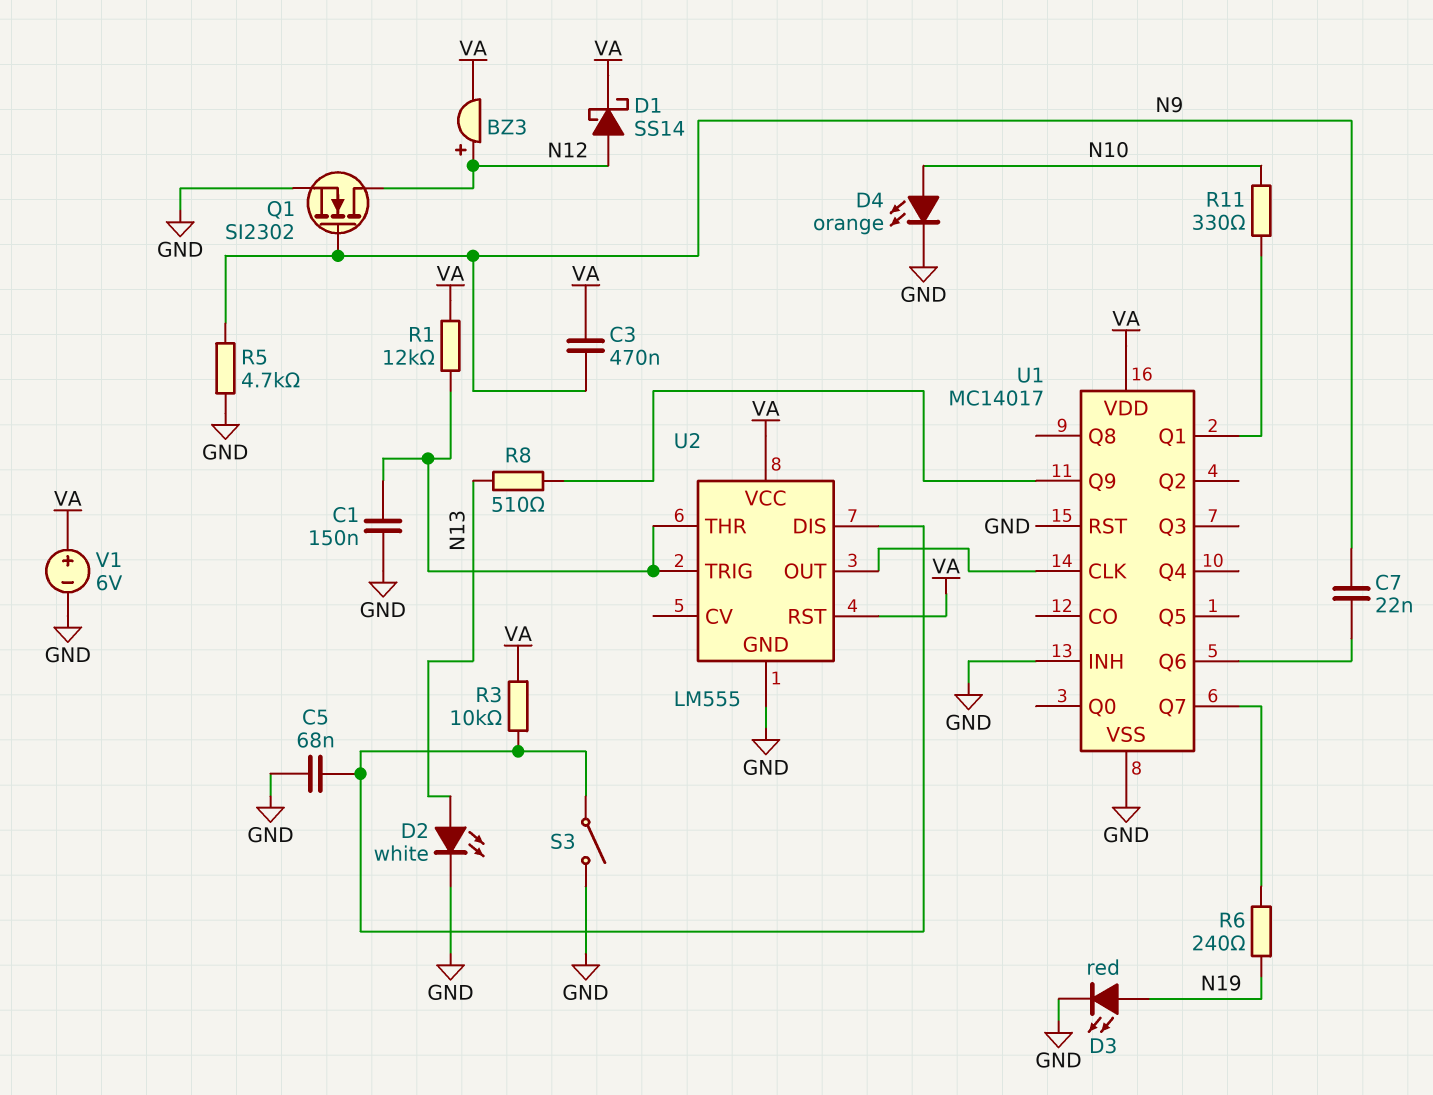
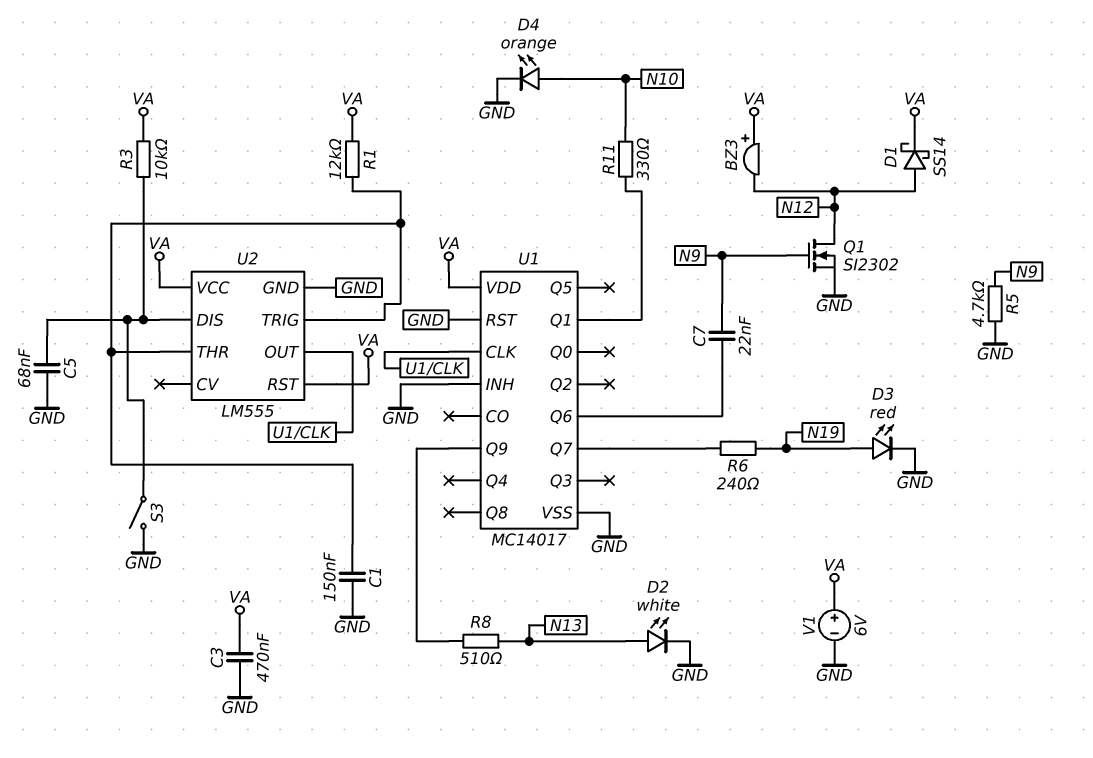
BZ3: buzzer (plus N12, minus VA) -> buzzer (plus VA, minus N12)
C3: 470nF (N9, VA) -> 470nF (GND, VA)

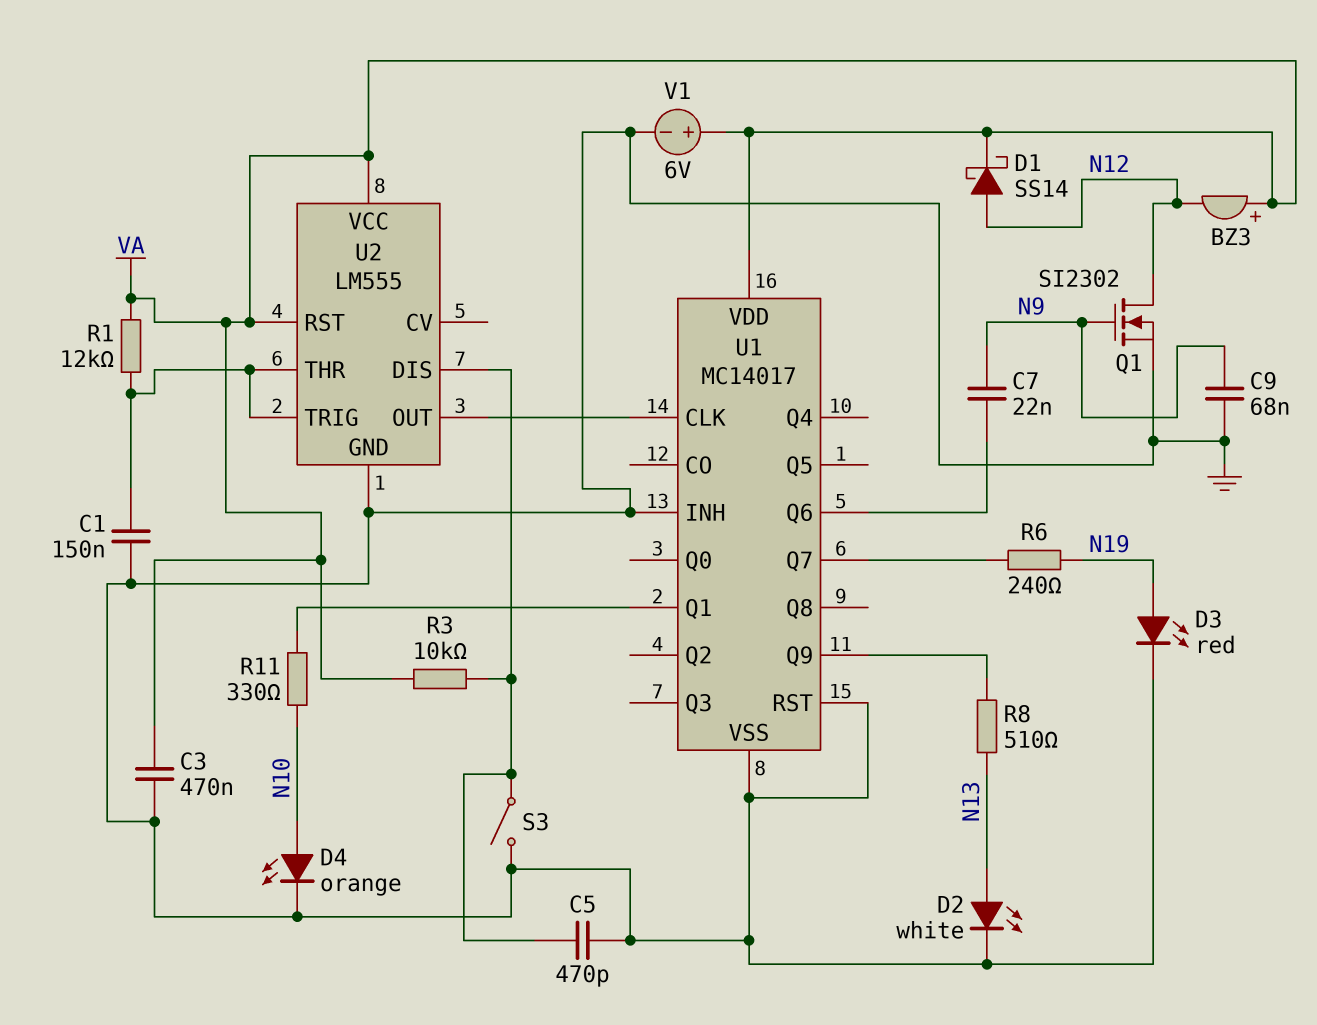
C5: 68nF (GND, U2/DIS) -> 470pF (GND, U2/DIS)
C9: none -> 68nF (GND, N9)
R5: 4.7k (GND, N9) -> none

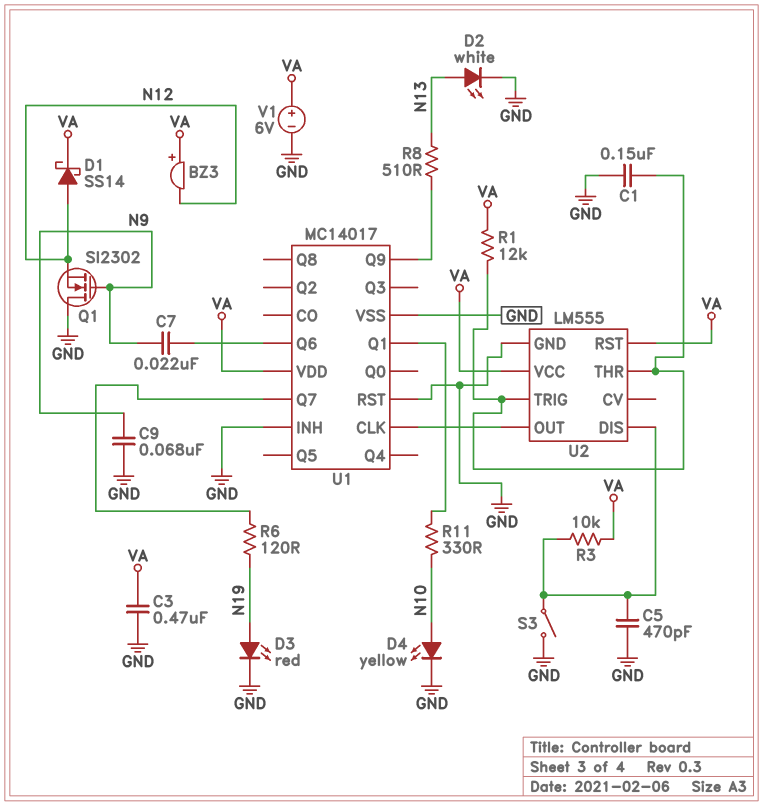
D4: LED orange (A N10, K GND) -> LED yellow (A N10, K GND)
Q1: NMOS SI2302 (G N9, D N12, S GND) -> NMOS SI2302 (G N9, D GND, S N12)
R6: 240 (N19, U1/Q7) -> 120 (N19, U1/Q7)

